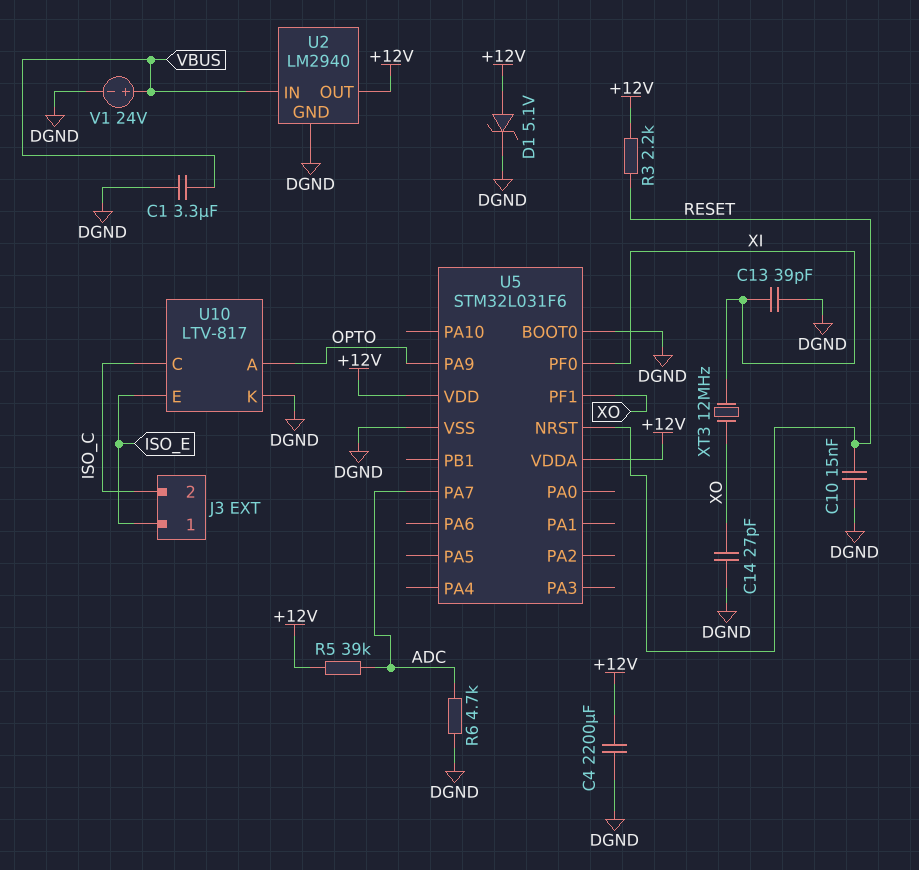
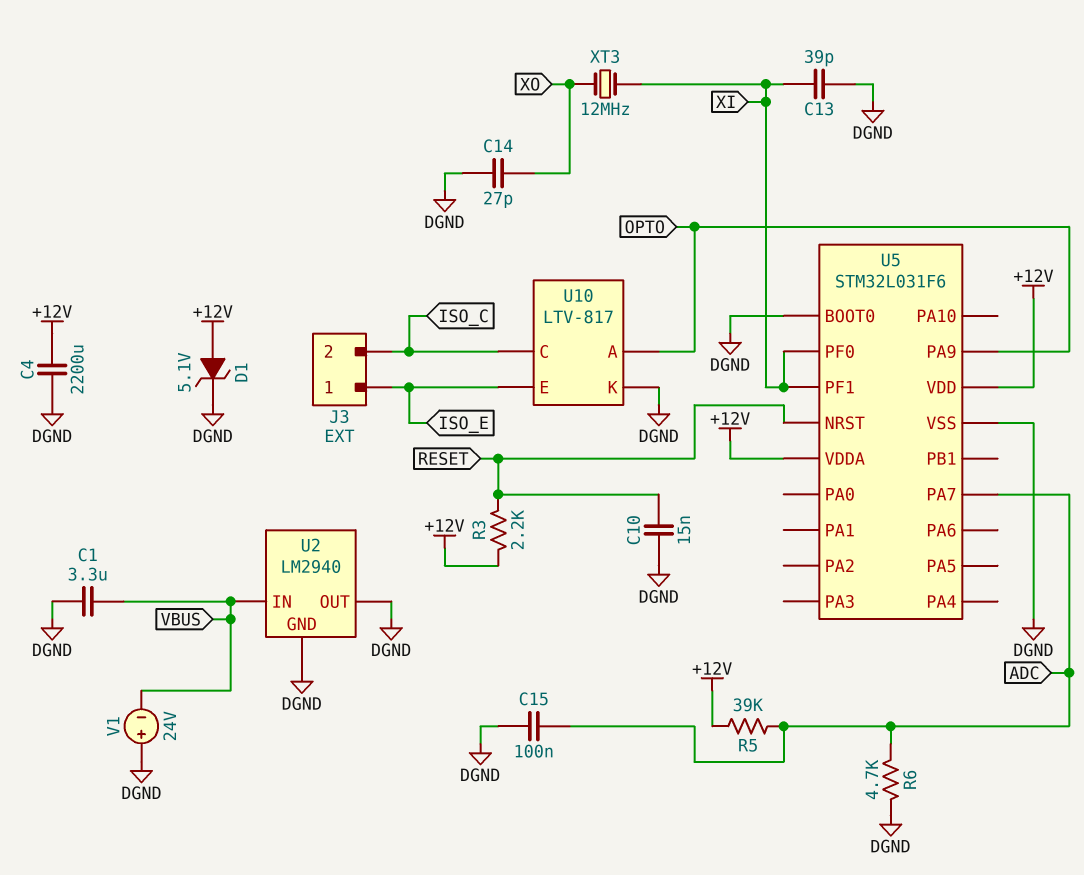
C15: none -> 100nF (ADC, DGND)
U2 pin OUT: +12V -> DGND
U5 pin PF1: XO -> XI
V1: 24V (plus VBUS, minus DGND) -> 24V (plus DGND, minus VBUS)

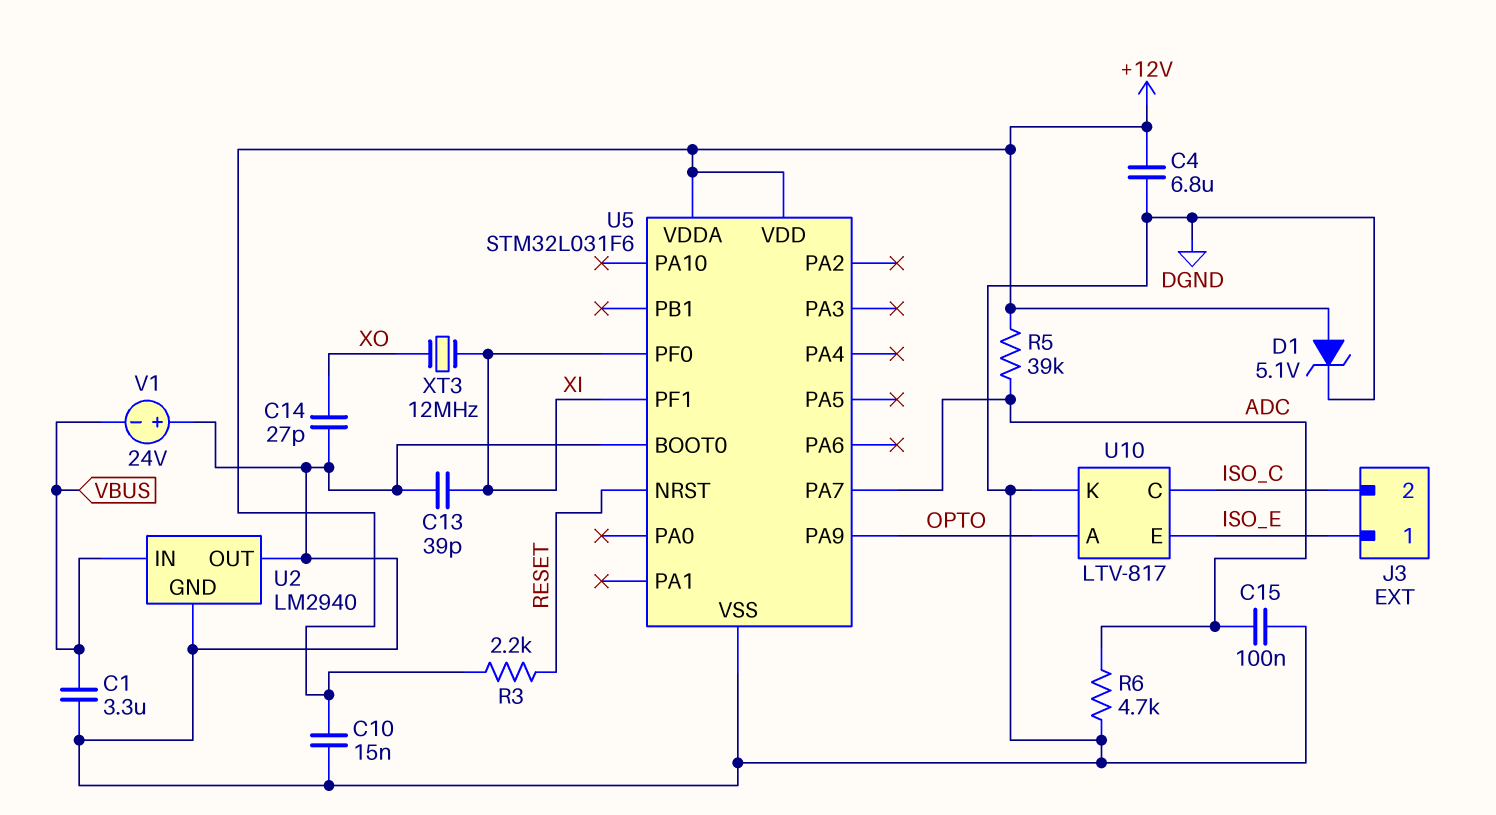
C4: 2200uF (+12V, DGND) -> 6.8uF (+12V, DGND)
C10: 15nF (DGND, RESET) -> 15nF (+12V, DGND)

